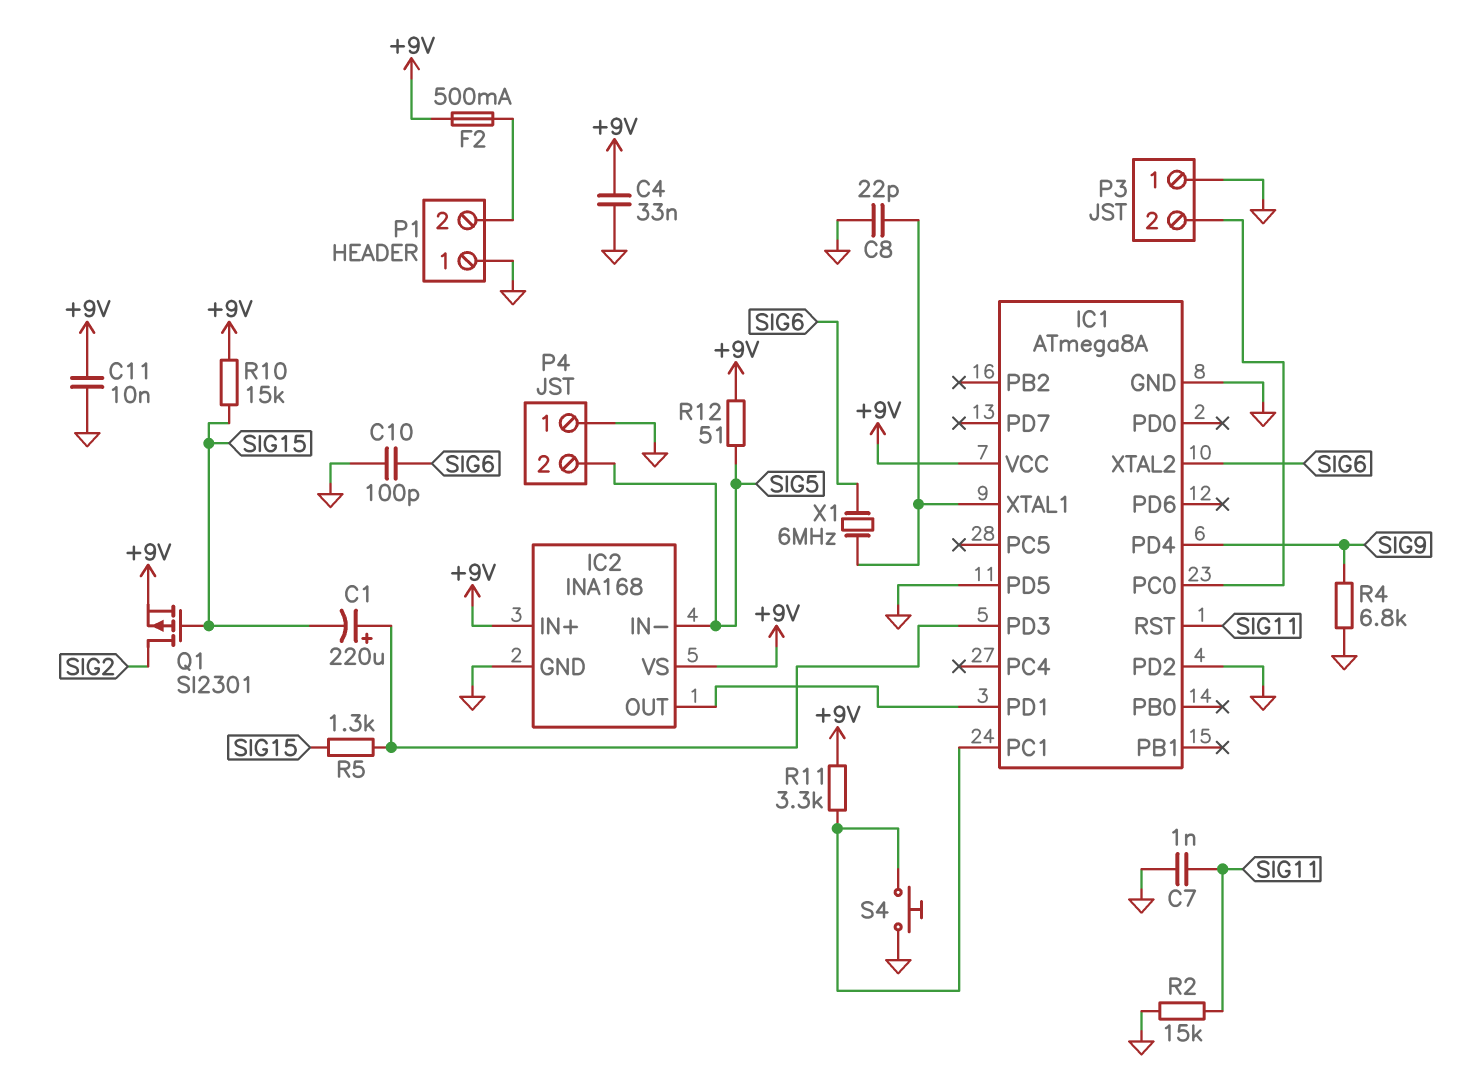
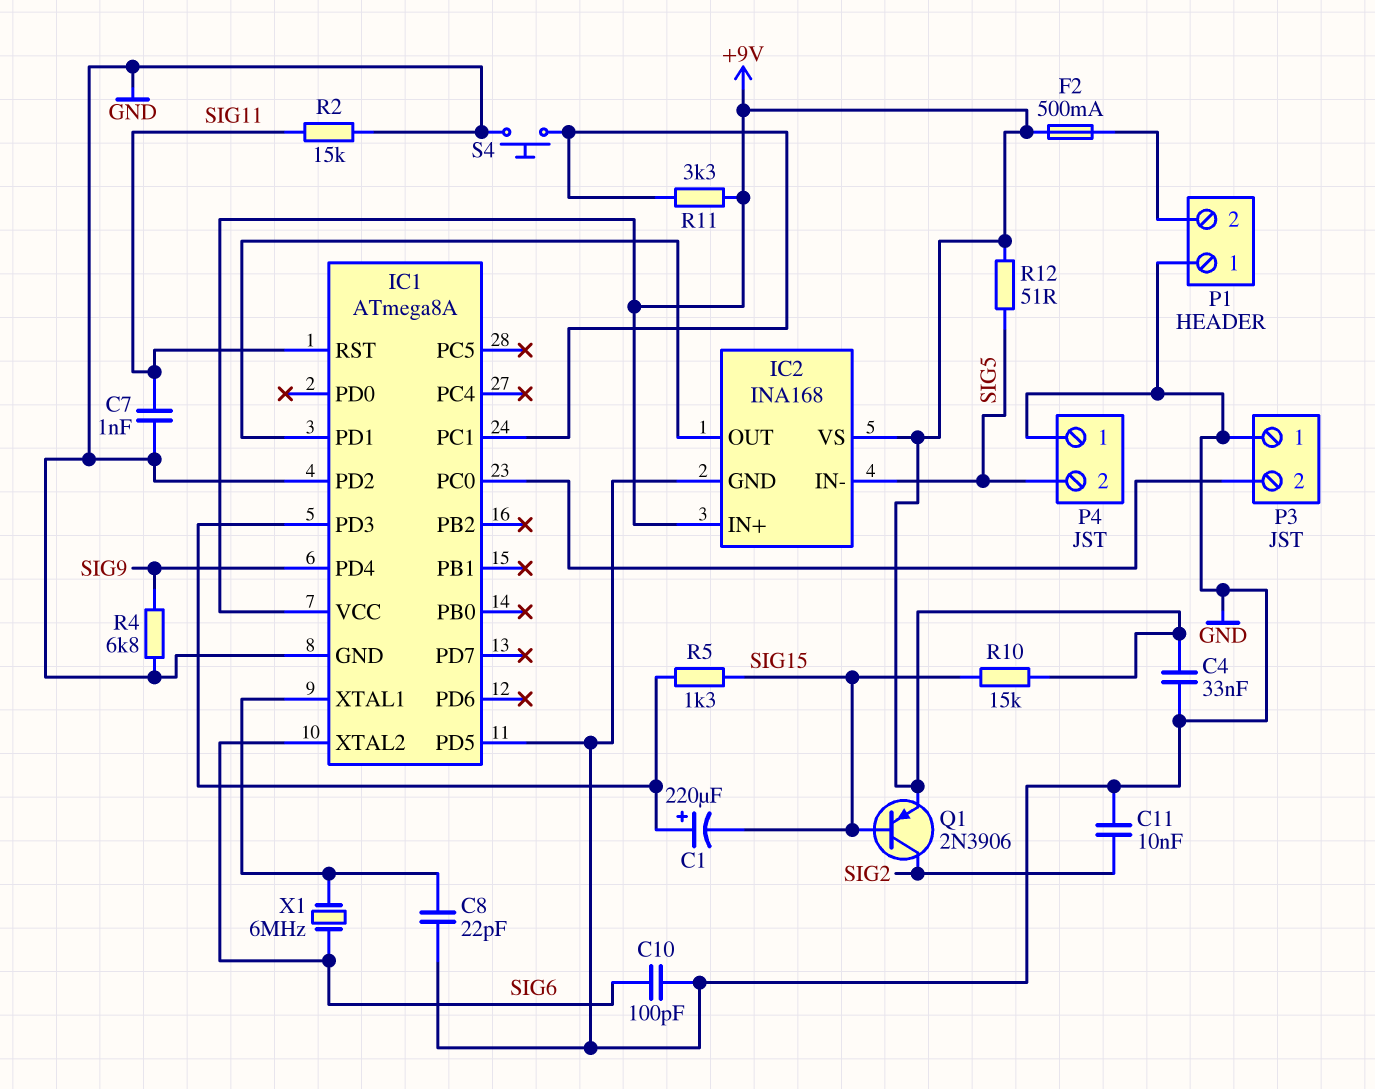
C11: 10nF (+9V, GND) -> 10nF (GND, SIG2)
Q1: PMOS SI2301 (G SIG15, D SIG2, S +9V) -> PNP 2N3906 (B SIG15, C SIG2, E +9V)

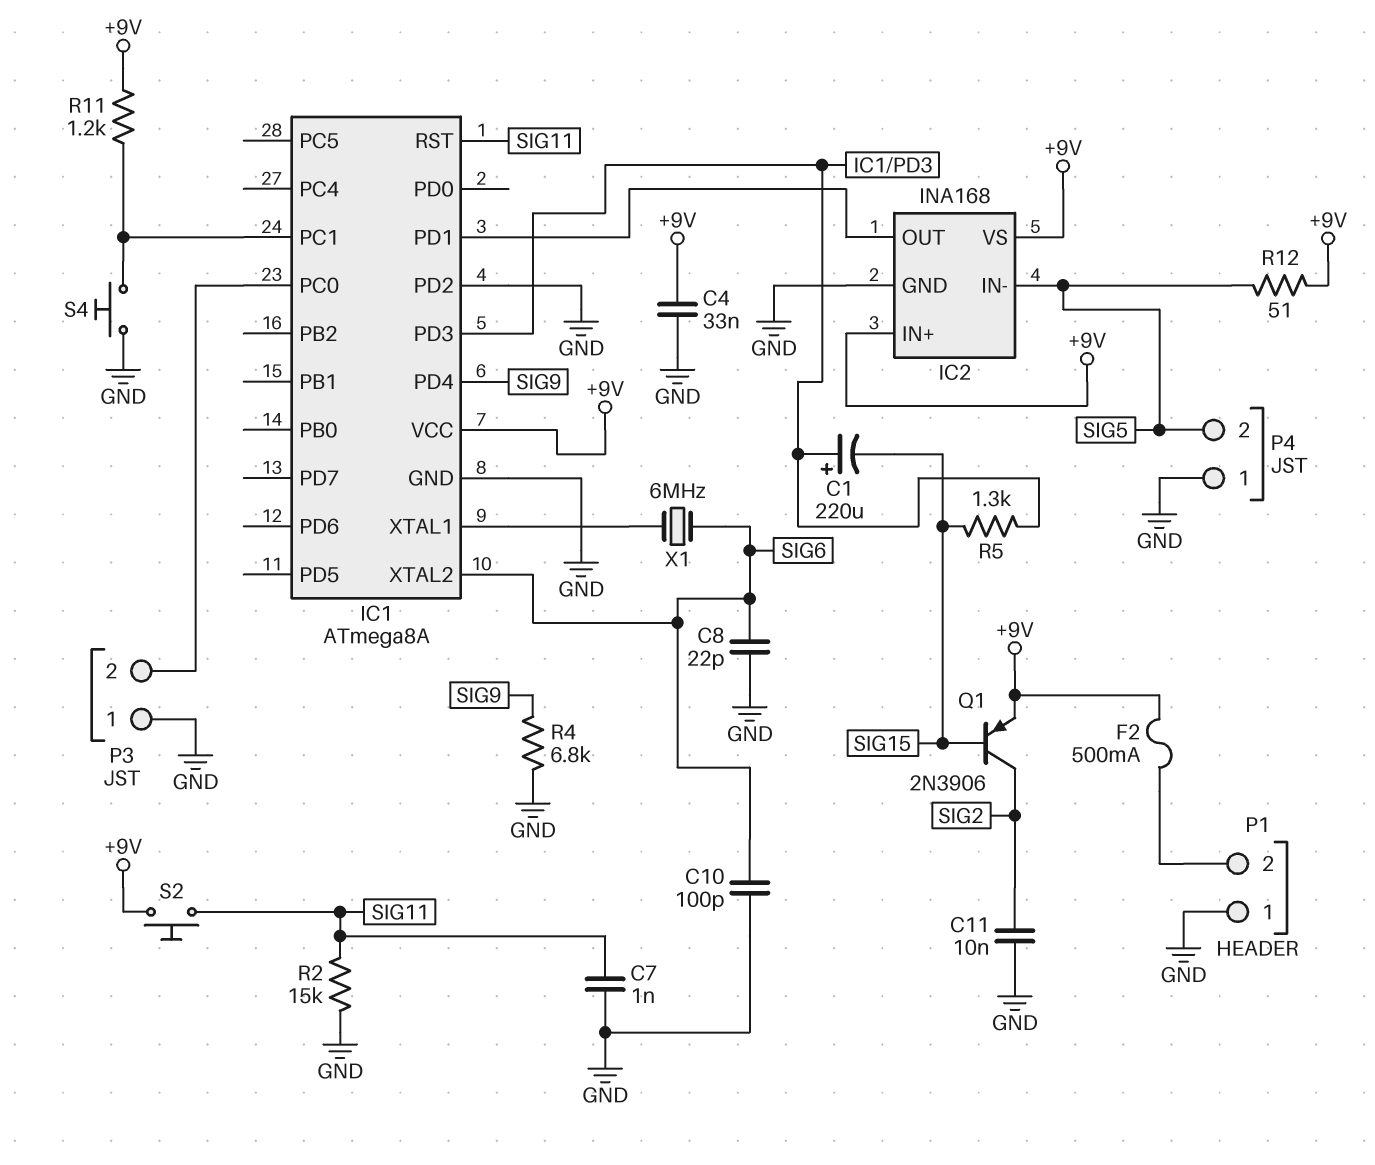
C8: 22pF (GND, IC1/XTAL1) -> 22pF (GND, SIG6)
IC1 pin PD5: GND -> none
R10: 15k (+9V, SIG15) -> none
R11: 3.3k (+9V, IC1/PC1) -> 1.2k (+9V, IC1/PC1)
S2: none -> button (+9V, SIG11)

